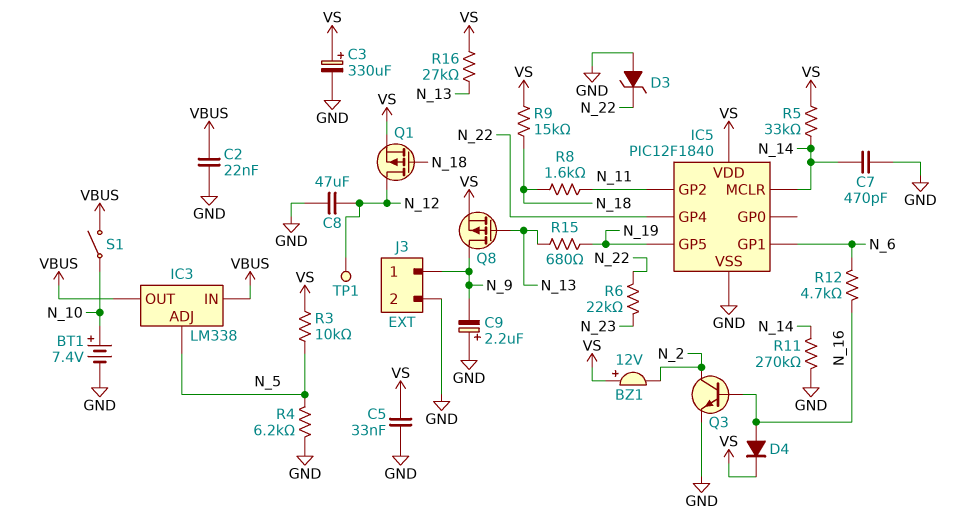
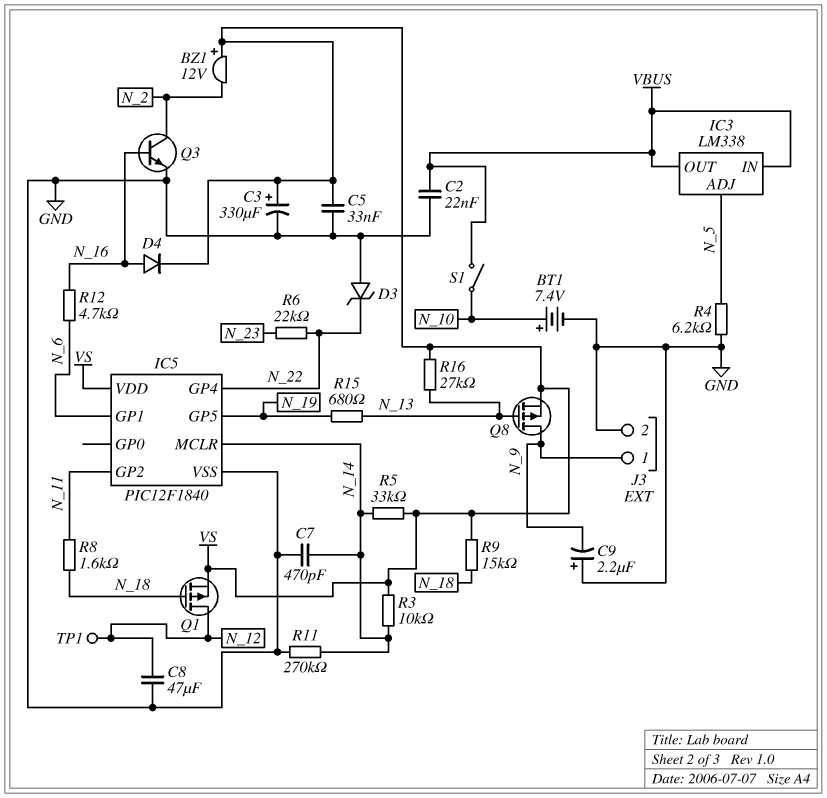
R3: 10k (N_5, VS) -> 10k (N_14, VS)

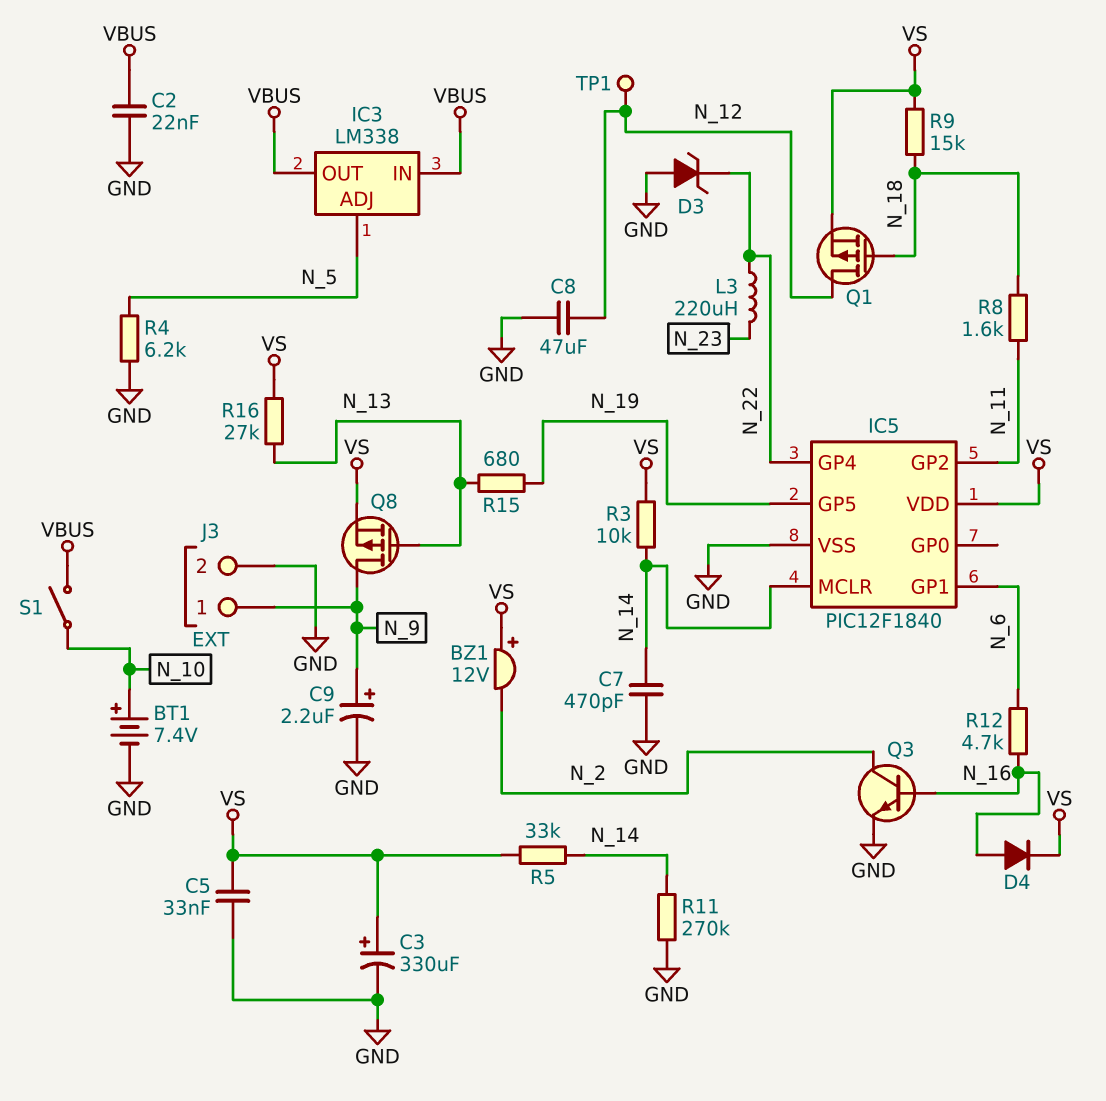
C9: 2.2uF (plus GND, minus N_9) -> 2.2uF (plus N_9, minus GND)
L3: none -> 220uH (N_22, N_23)
R6: 22k (N_22, N_23) -> none

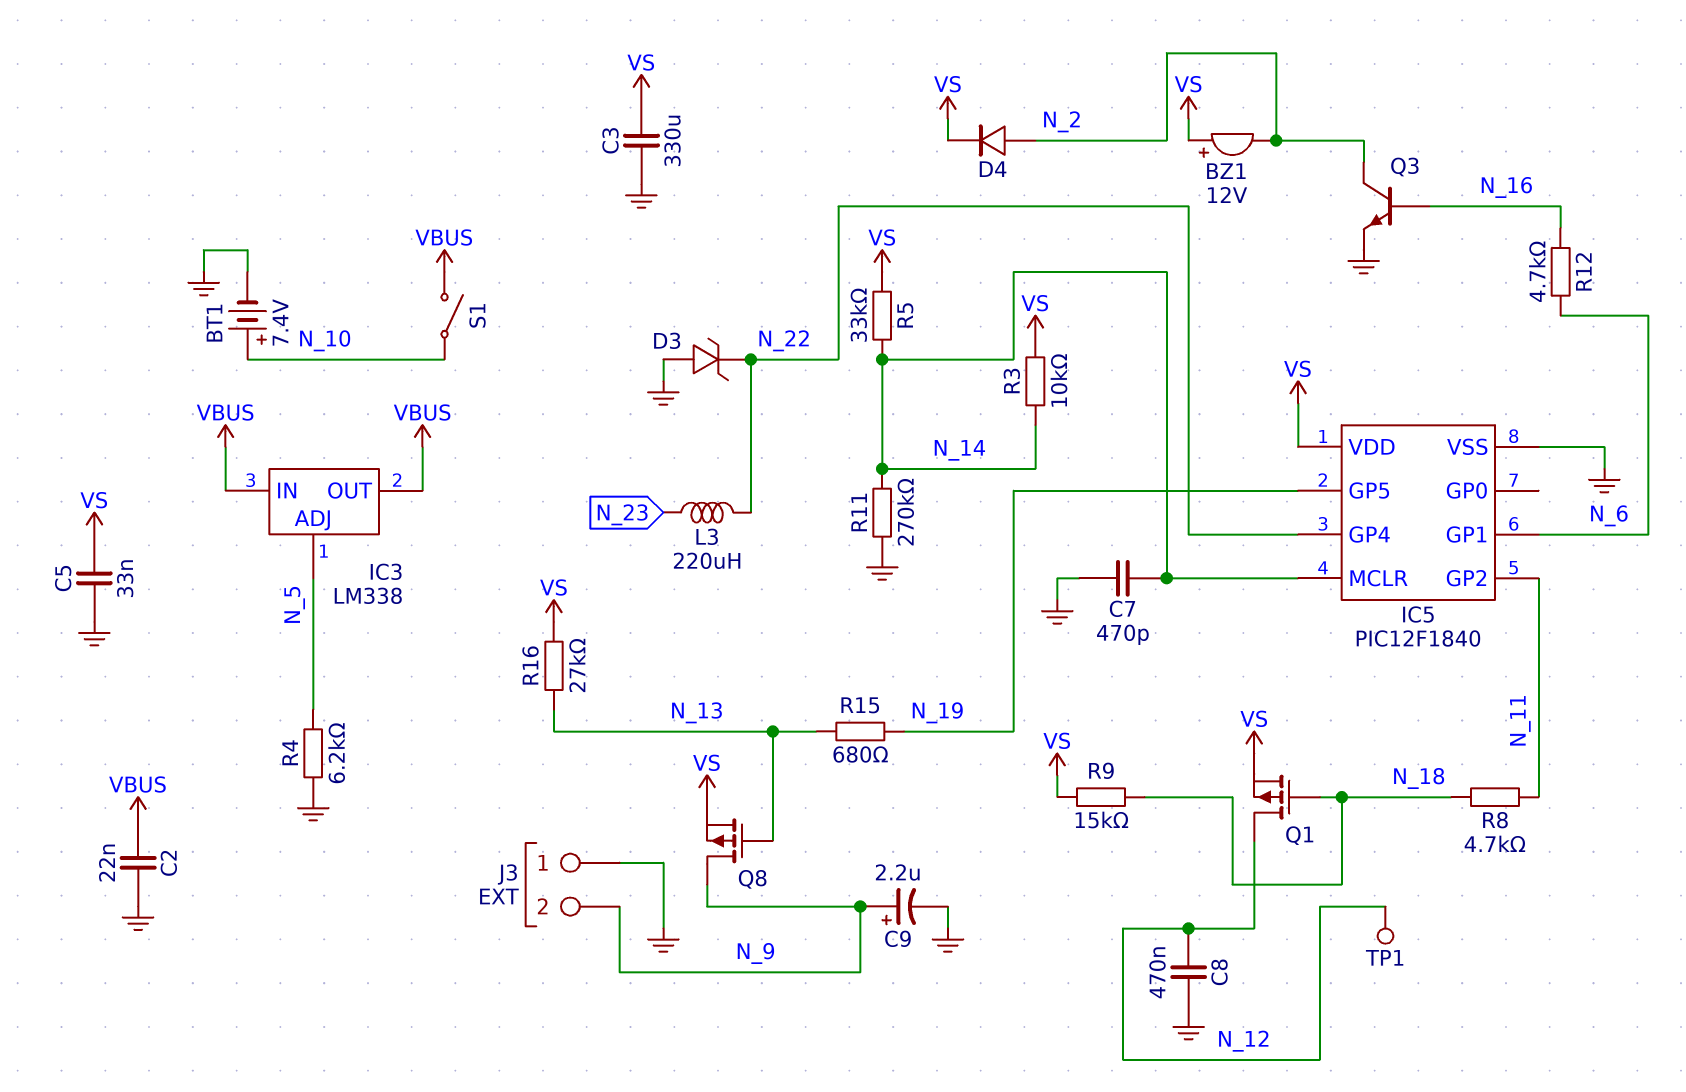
C3: 330uF (plus VS, minus GND) -> 330uF (GND, VS)
C8: 47uF (GND, N_12) -> 470nF (GND, N_12)
D4: diode (A N_16, K VS) -> diode (A N_2, K VS)
J3 pin 1: N_9 -> GND
J3 pin 2: GND -> N_9
R8: 1.6k (N_11, N_18) -> 4.7k (N_11, N_18)

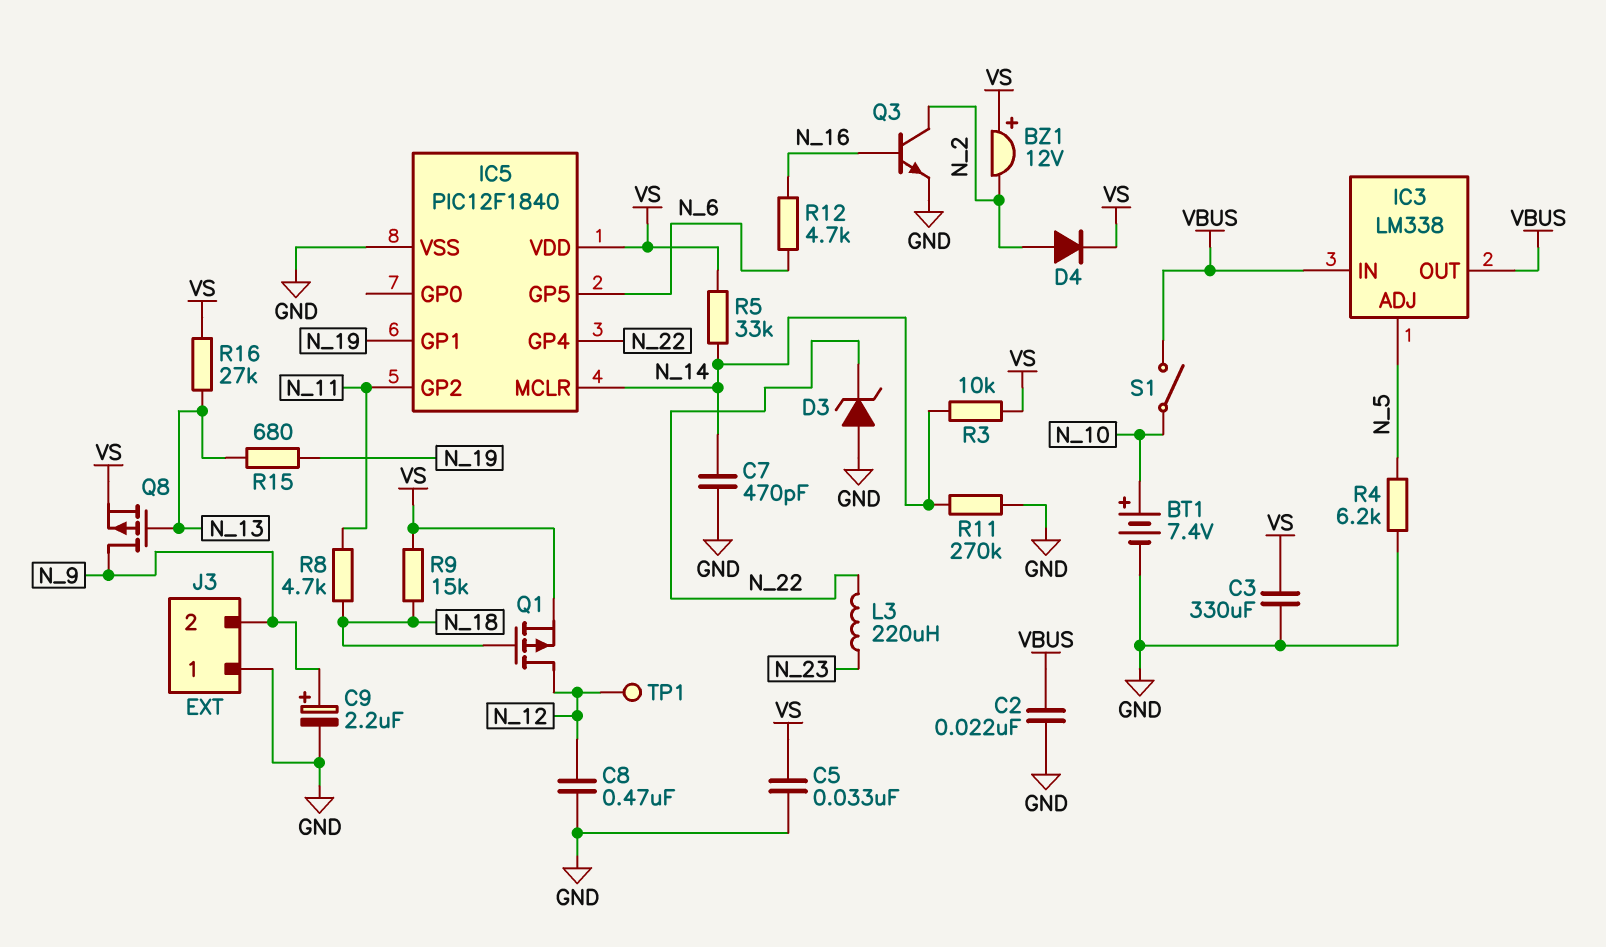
IC5 pin GP1: N_6 -> N_19
IC5 pin GP5: N_19 -> N_6

